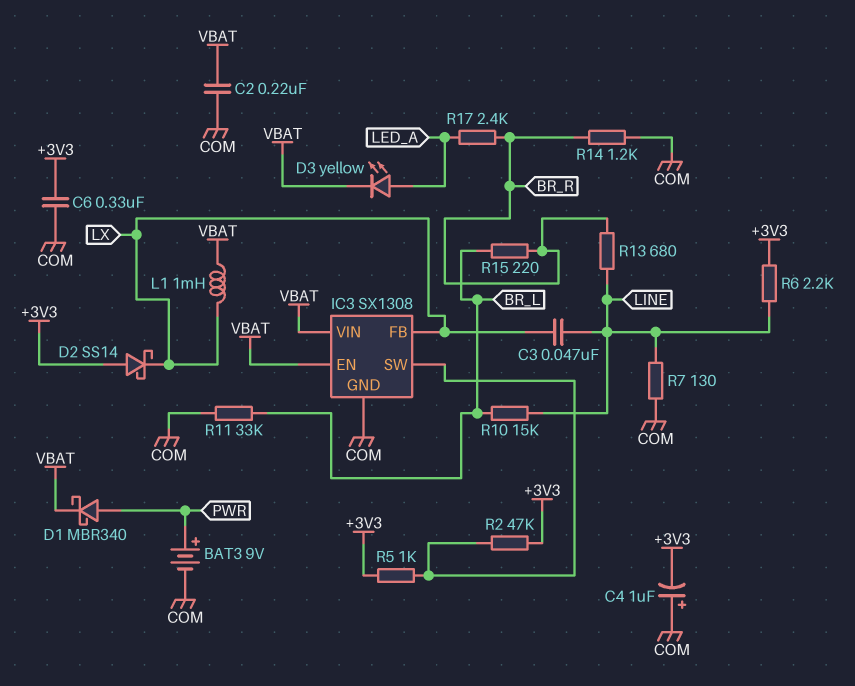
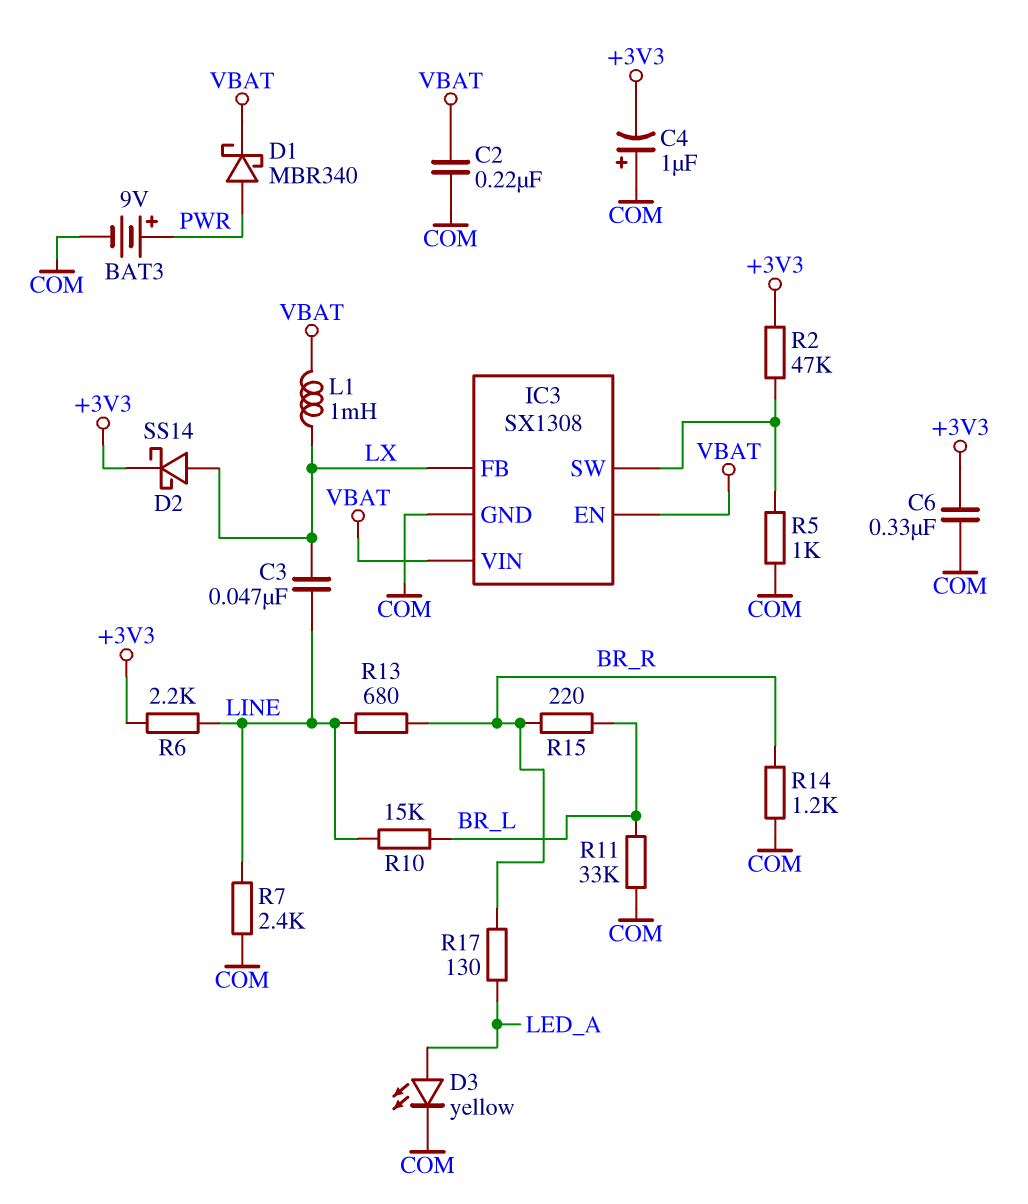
D2: schottky SS14 (A +3V3, K LX) -> schottky SS14 (A LX, K +3V3)
D3: LED yellow (A LED_A, K VBAT) -> LED yellow (A LED_A, K COM)
R5: 1k (+3V3, IC3/SW) -> 1k (COM, IC3/SW)
R7: 130 (COM, LINE) -> 2.4k (COM, LINE)
R17: 2.4k (BR_R, LED_A) -> 130 (BR_R, LED_A)

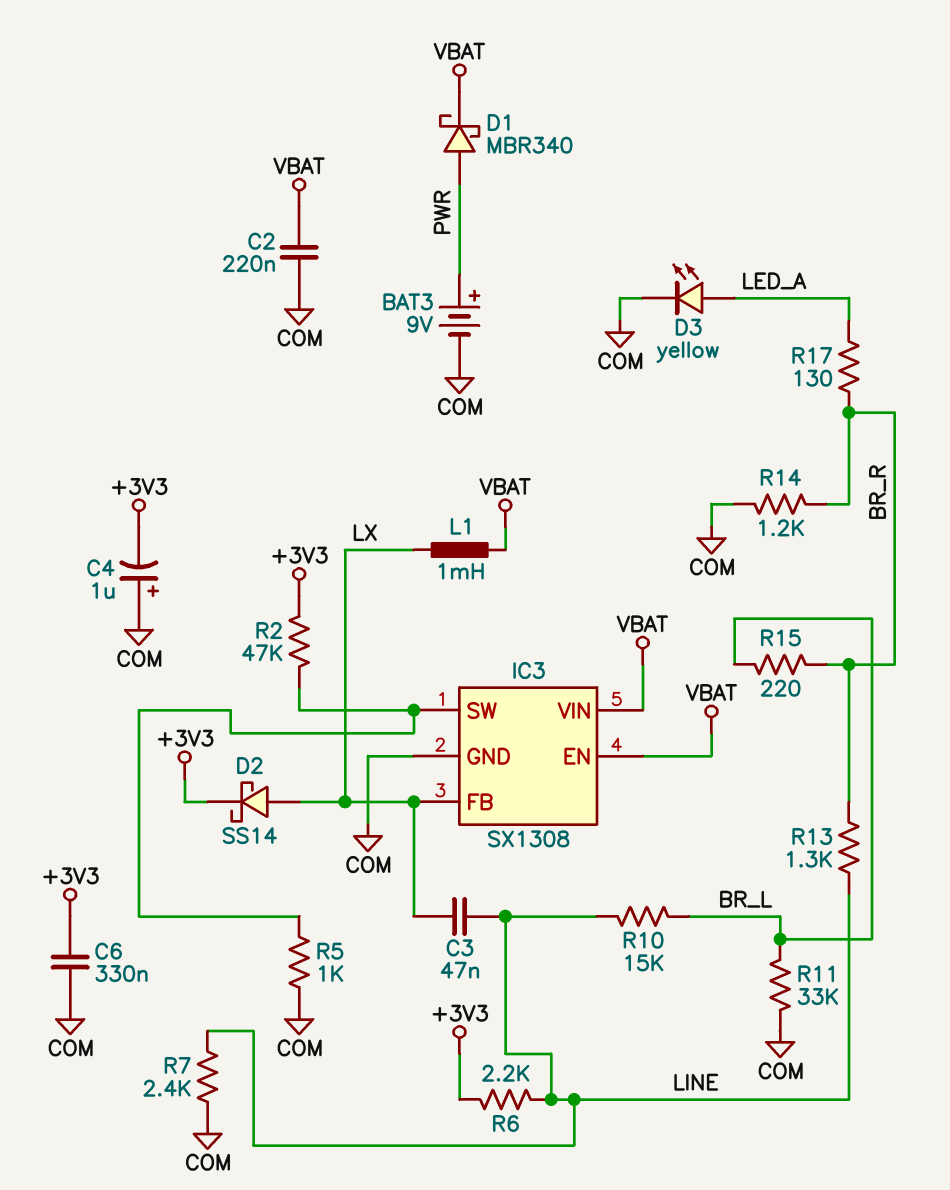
R13: 680 (BR_R, LINE) -> 1.3k (BR_R, LINE)

